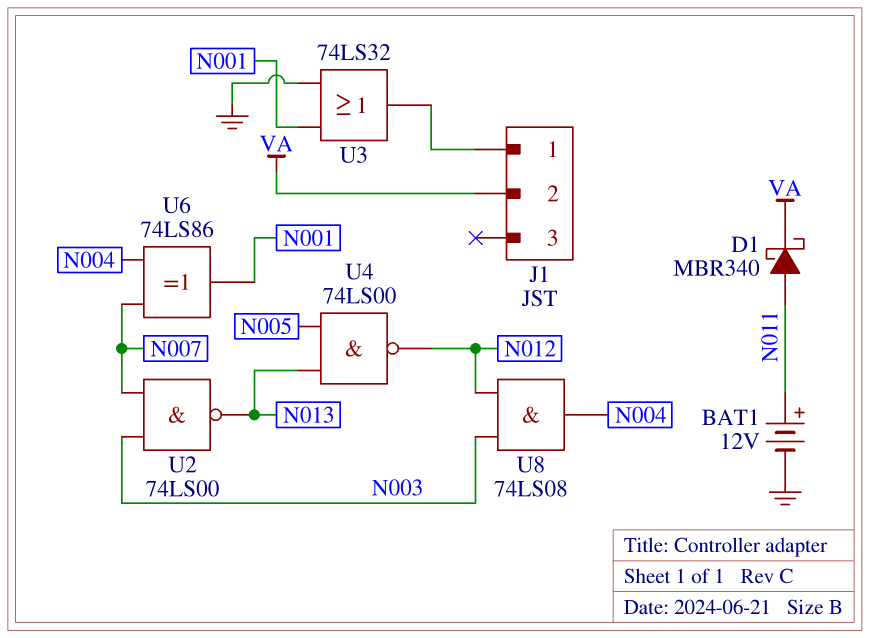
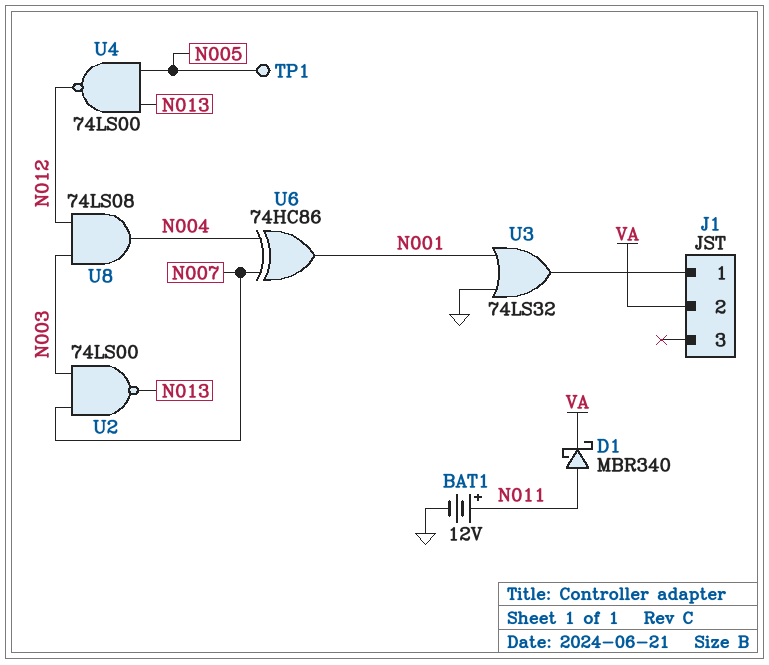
TP1: none -> test point (N005)
U6: XOR 74LS86 (in N004, in N007, out N001) -> XOR 74HC86 (in N004, in N007, out N001)

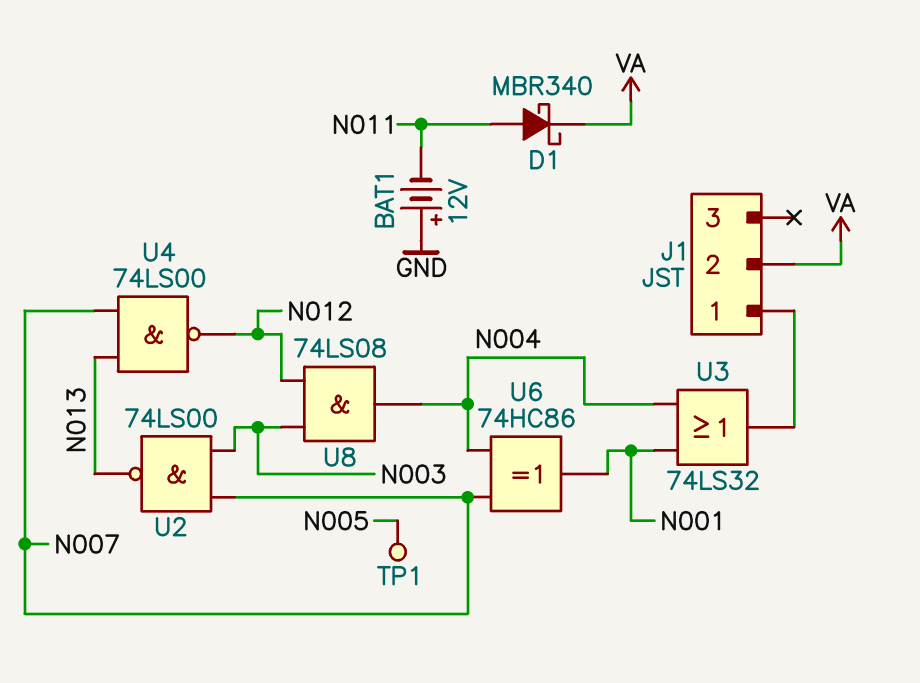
BAT1: 12V (plus N011, minus GND) -> 12V (plus GND, minus N011)
U3: OR 74LS32 (in GND, in N001, out J1/1) -> OR 74LS32 (in N001, in N004, out J1/1)
U4: NAND 74LS00 (in N005, in N013, out N012) -> NAND 74LS00 (in N007, in N013, out N012)

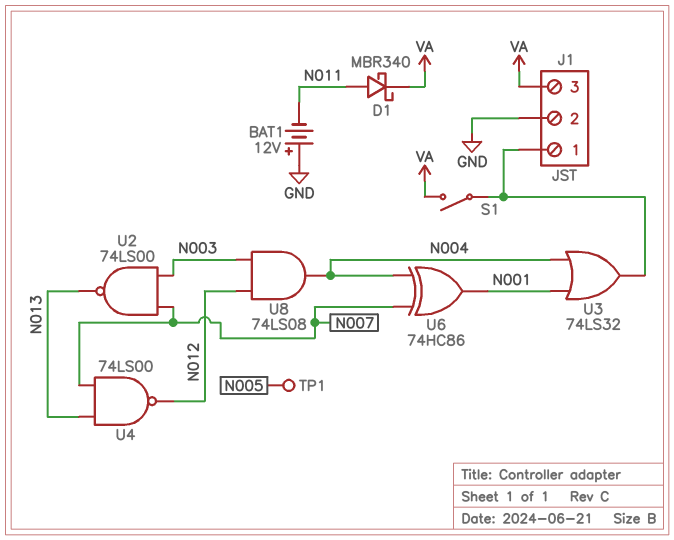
J1 pin 2: VA -> GND
J1 pin 3: none -> VA
S1: none -> switch (J1/1, VA)

